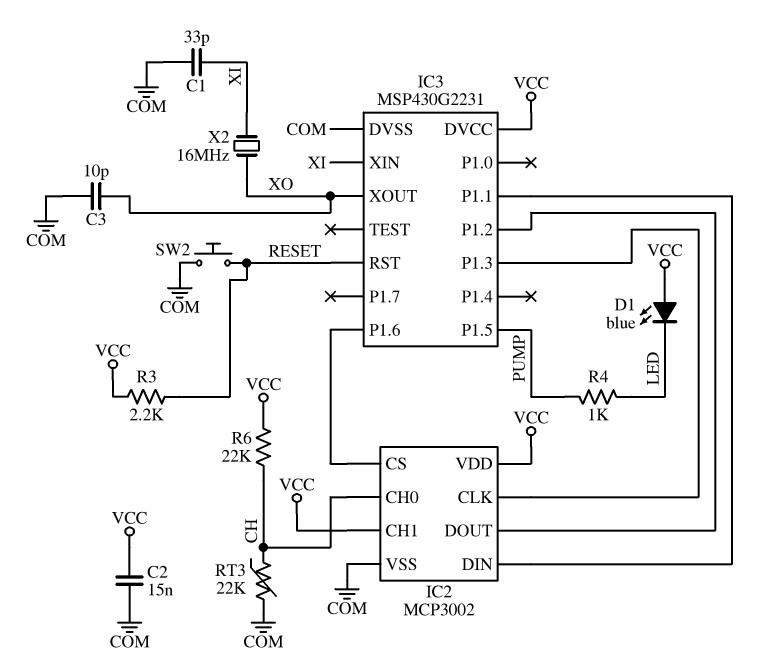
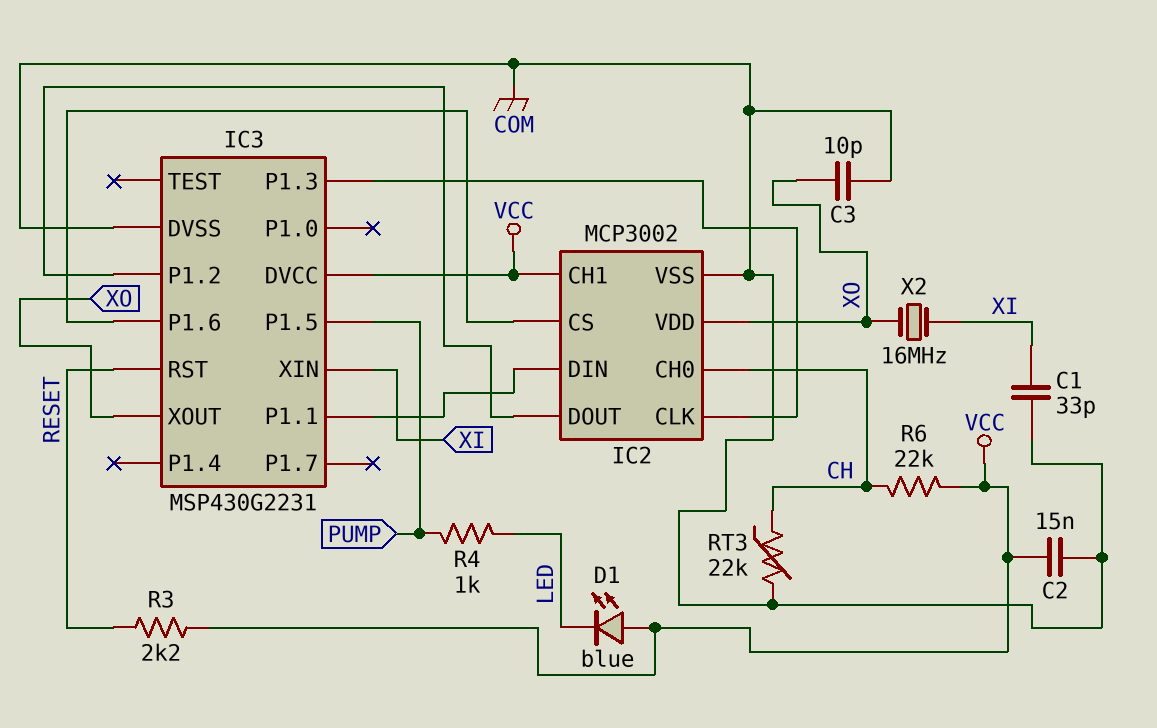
IC2 pin VDD: VCC -> XO
SW2: button (COM, RESET) -> none

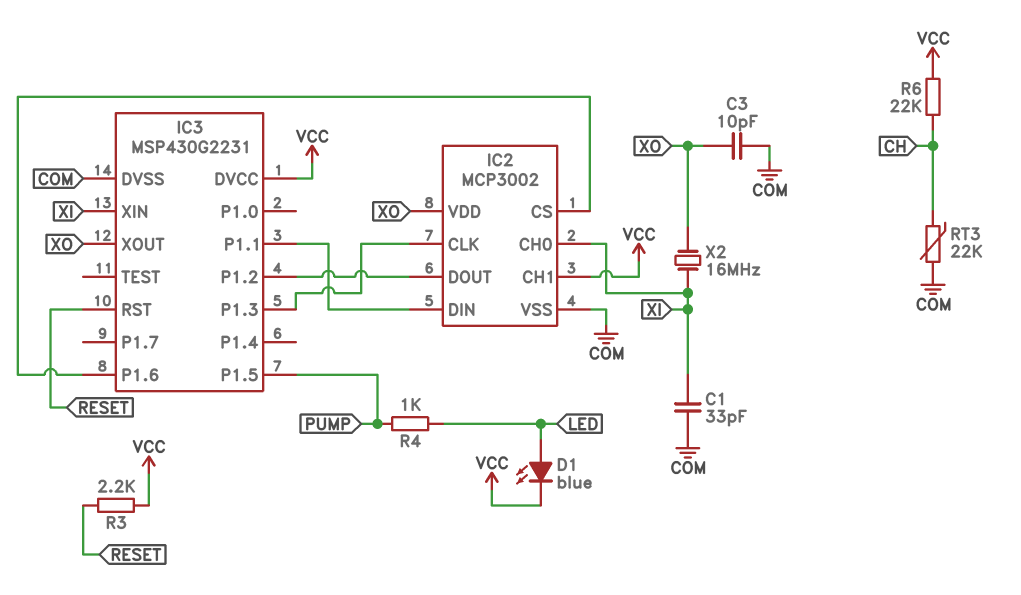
C2: 15nF (COM, VCC) -> none
D1: LED blue (A VCC, K LED) -> LED blue (A LED, K VCC)
IC2 pin CH0: CH -> XI

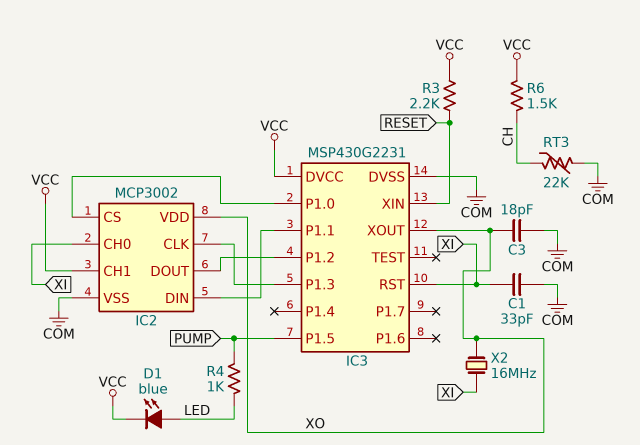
C3: 10pF (COM, XO) -> 18pF (COM, XO)
IC3 pin P1.0: none -> IC2/CS
IC3 pin P1.6: IC2/CS -> none
IC3 pin RST: RESET -> XI
IC3 pin XIN: XI -> RESET
R6: 22k (CH, VCC) -> 1.5k (CH, VCC)

